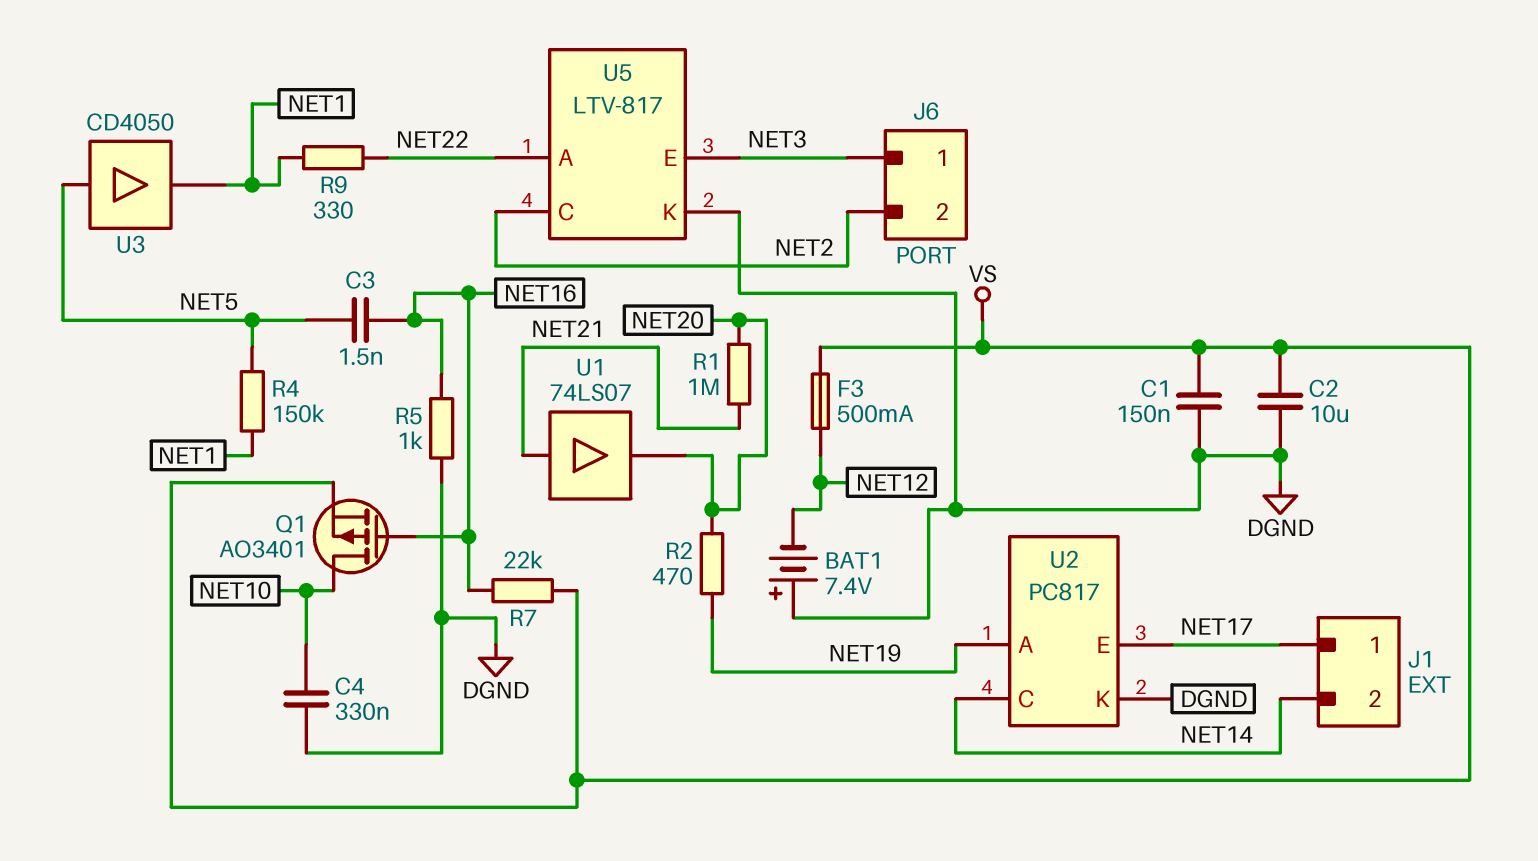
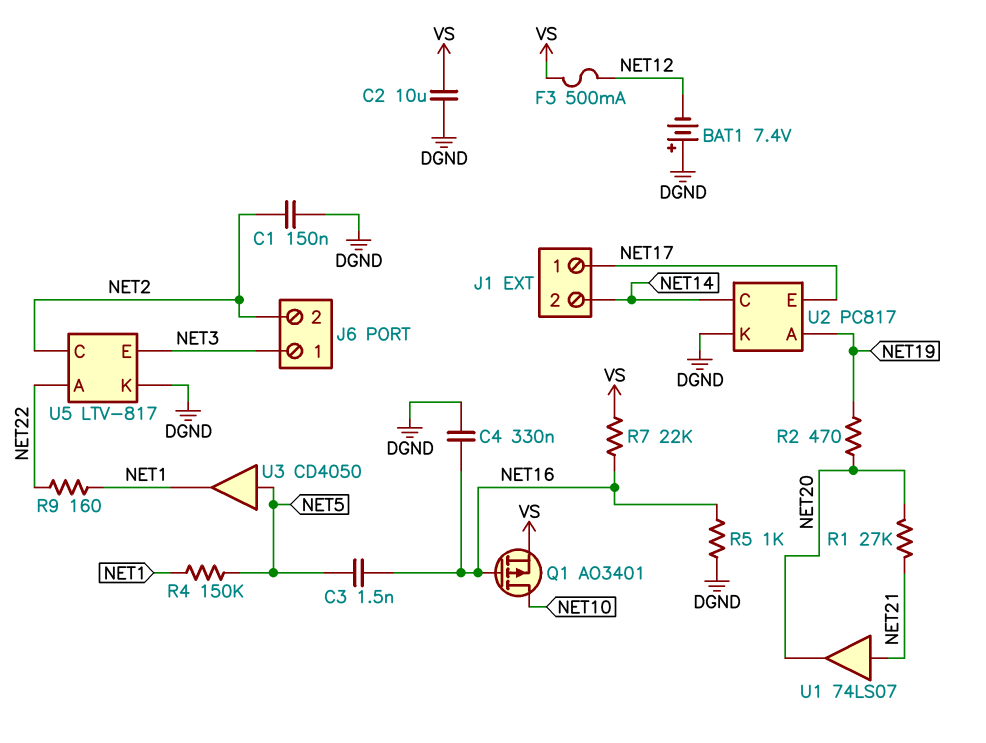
C1: 150nF (DGND, VS) -> 150nF (DGND, NET2)
C4: 330nF (DGND, NET10) -> 330nF (DGND, NET16)
R1: 1M (NET20, NET21) -> 27k (NET20, NET21)
R9: 330 (NET1, NET22) -> 160 (NET1, NET22)

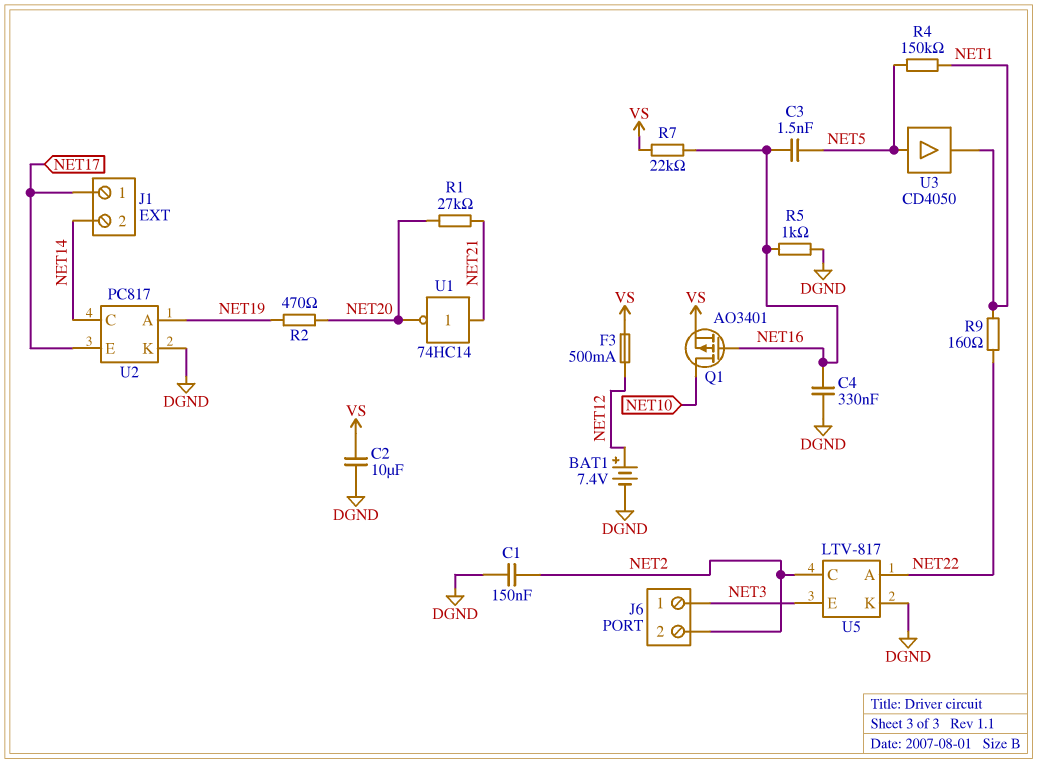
BAT1: 7.4V (plus DGND, minus NET12) -> 7.4V (plus NET12, minus DGND)
U1: buffer 74LS07 (in NET21, out NET20) -> NOT 74HC14 (in NET21, out NET20)

